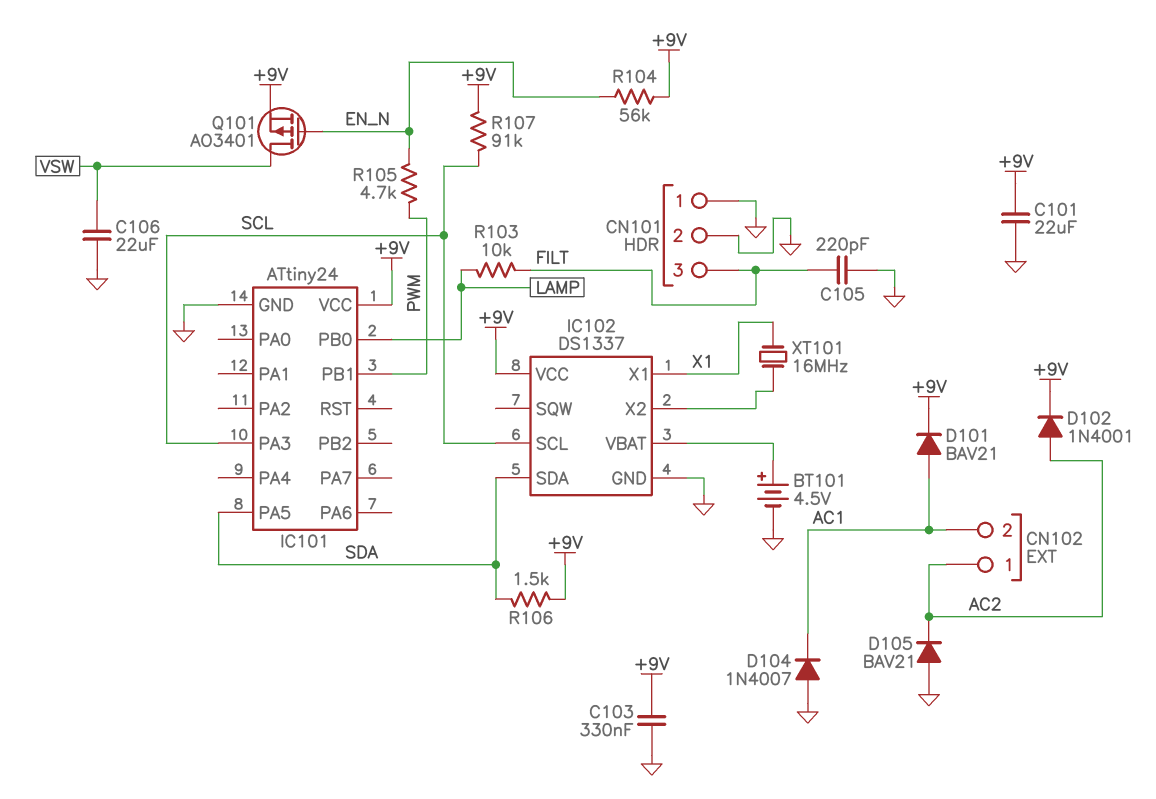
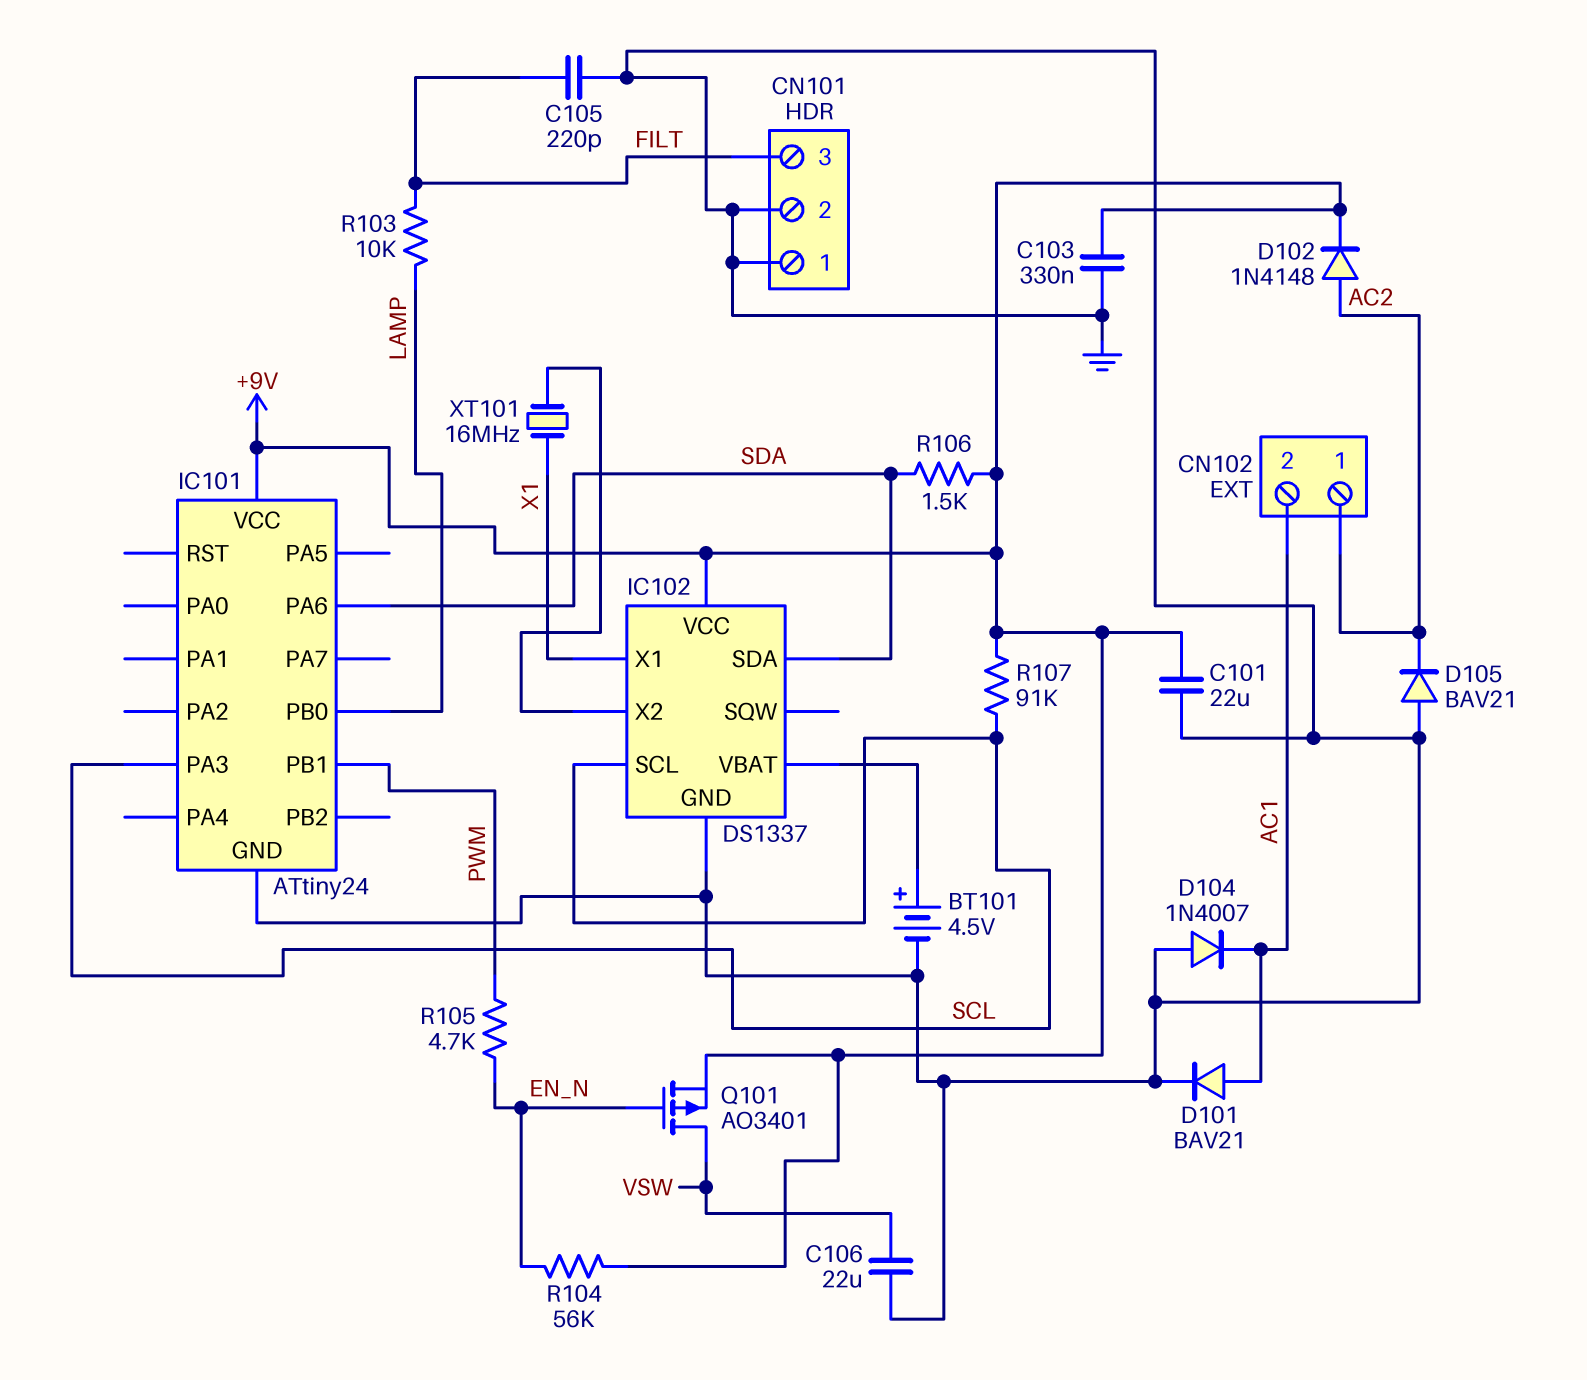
D101: diode BAV21 (A AC1, K +9V) -> diode BAV21 (A AC1, K GND)
D102: diode 1N4001 (A AC2, K +9V) -> diode 1N4148 (A AC2, K +9V)
IC101 pin PA5: SDA -> none
IC101 pin PA6: none -> SDA

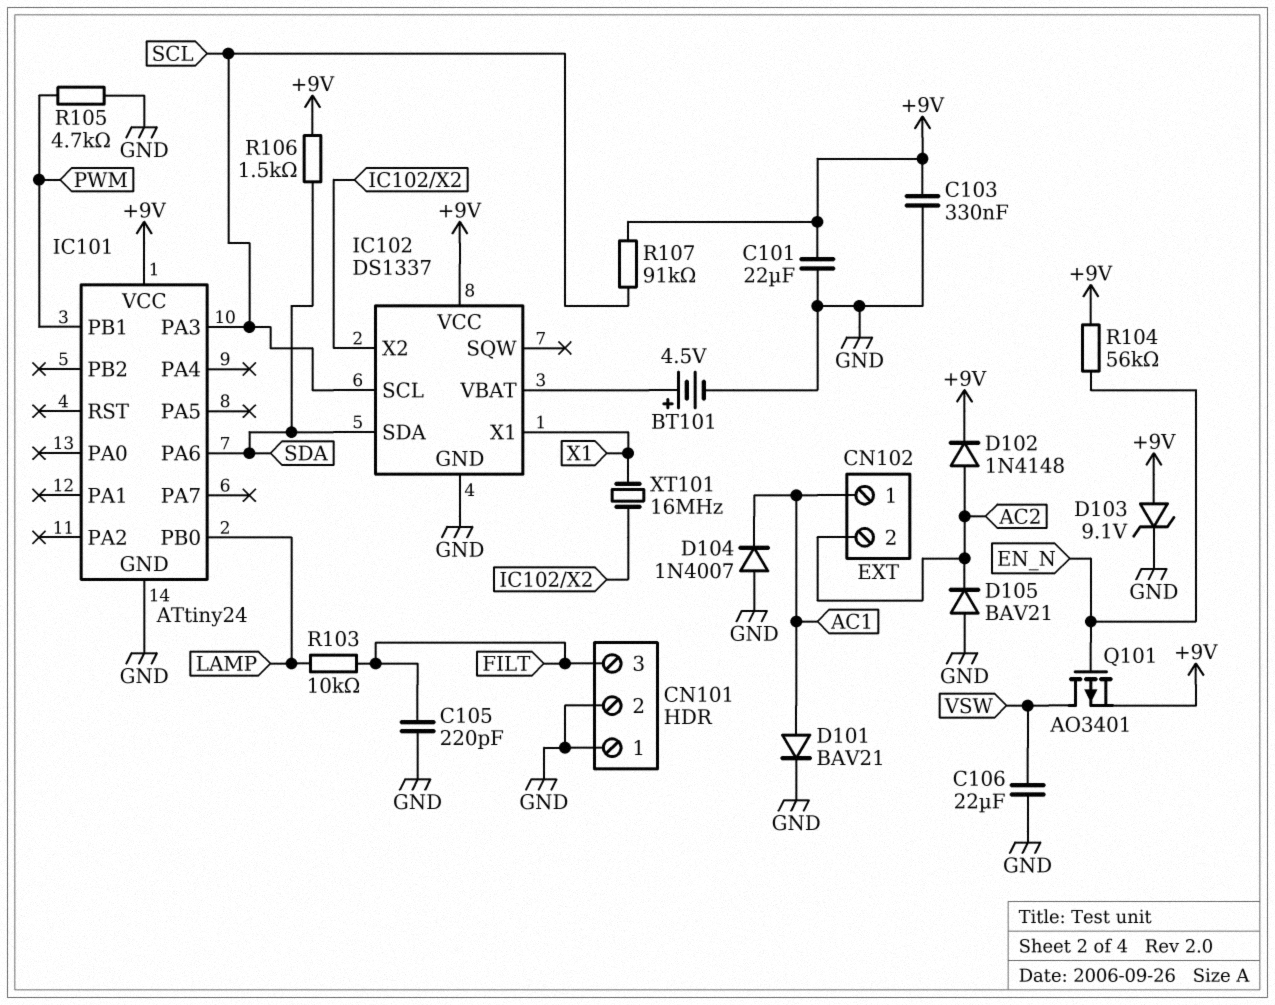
CN102 pin 1: AC2 -> AC1
CN102 pin 2: AC1 -> AC2
D103: none -> zener 9.1V (A +9V, K GND)
R105: 4.7k (EN_N, PWM) -> 4.7k (GND, PWM)

